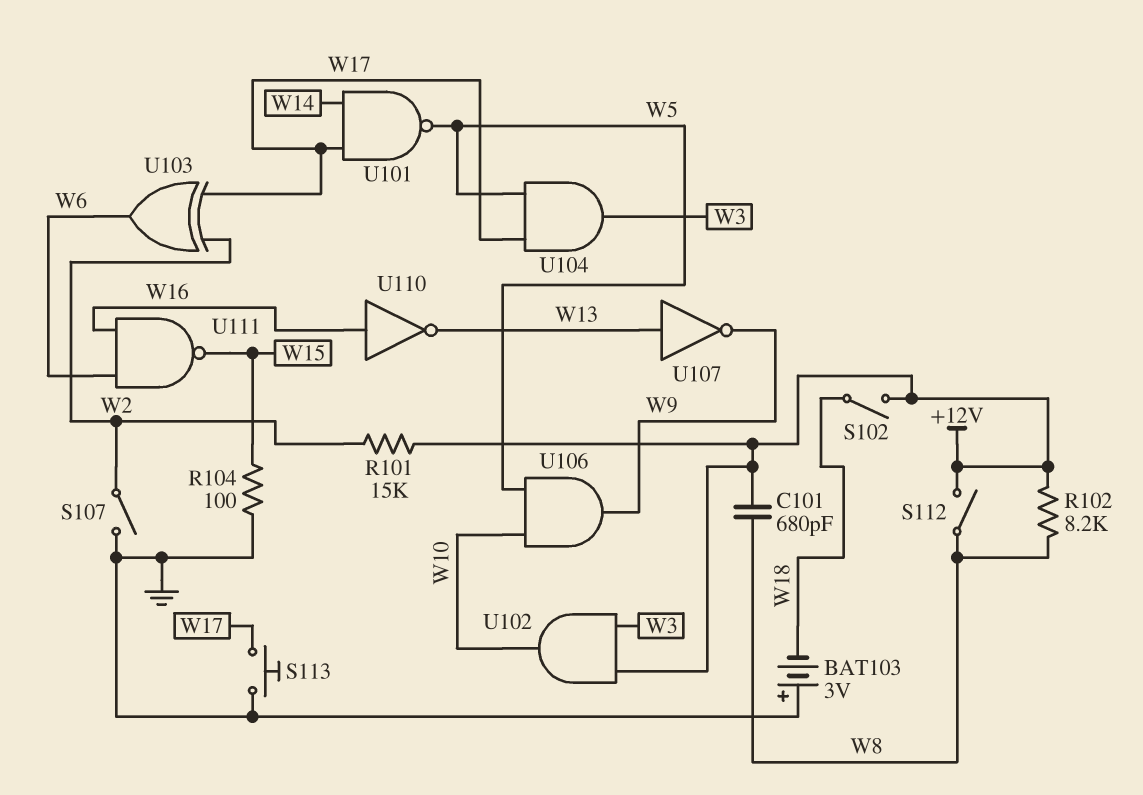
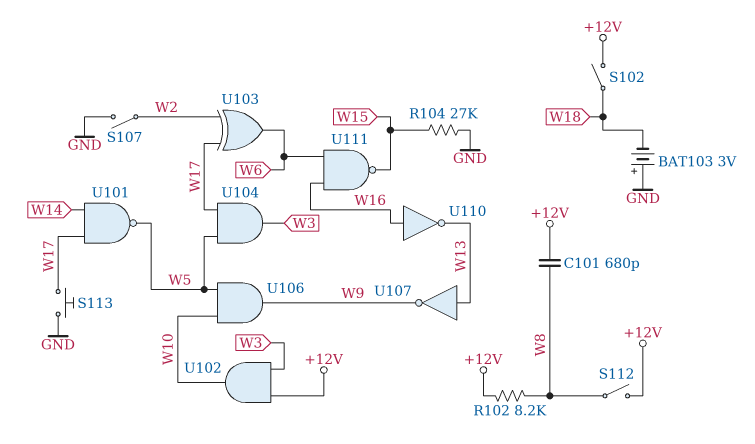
R101: 15k (+12V, W2) -> none
R104: 100 (GND, W15) -> 27k (GND, W15)

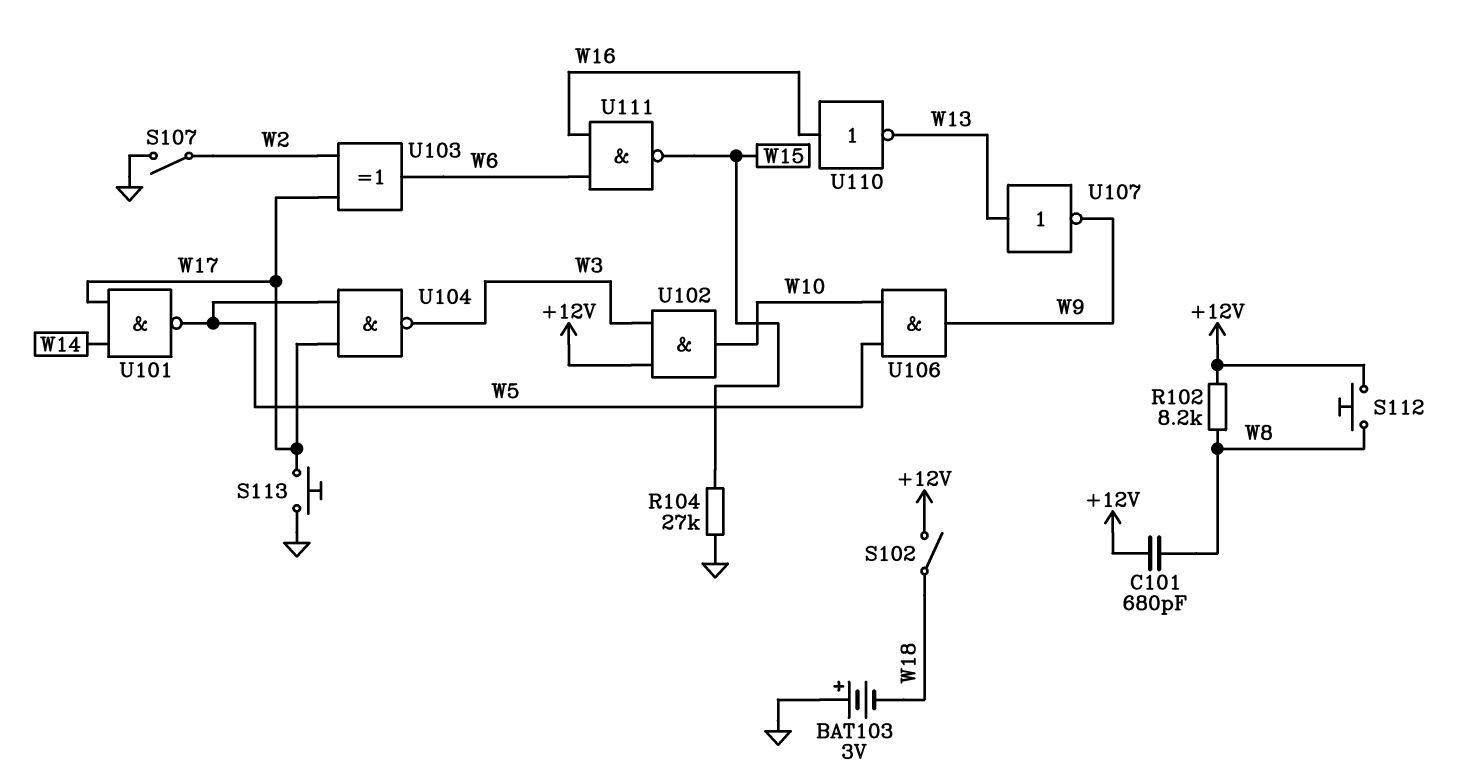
S112: switch (+12V, W8) -> button (+12V, W8)
U104: AND (in W5, in W17, out W3) -> NAND (in W5, in W17, out W3)

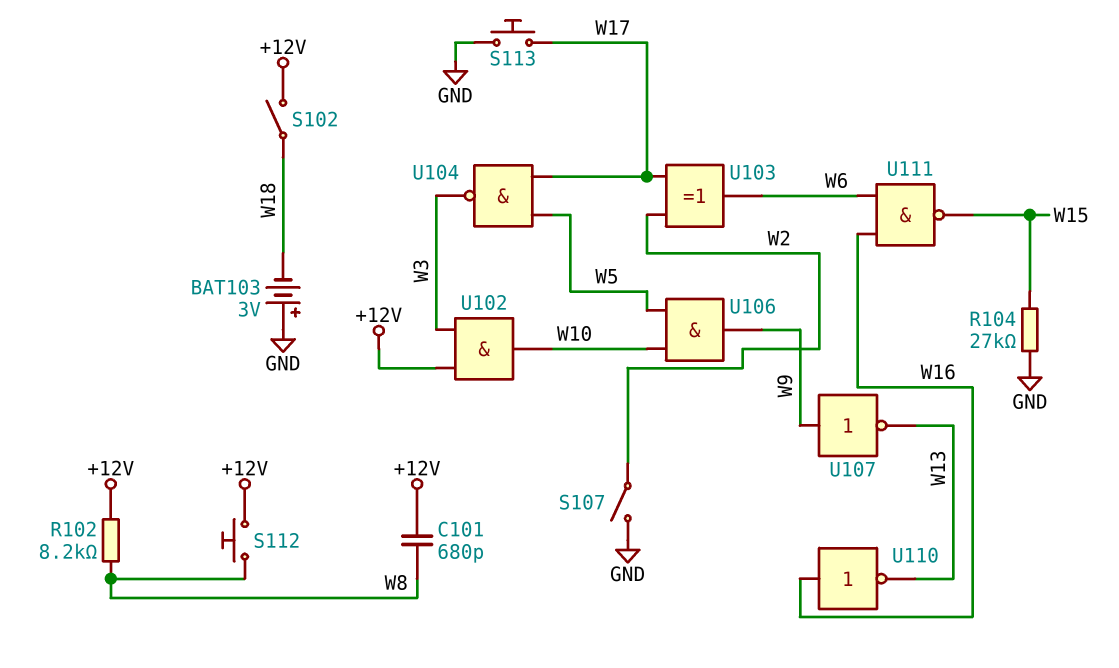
U101: NAND (in W14, in W17, out W5) -> none
U107: NOT (in W13, out W9) -> NOT (in W9, out W13)

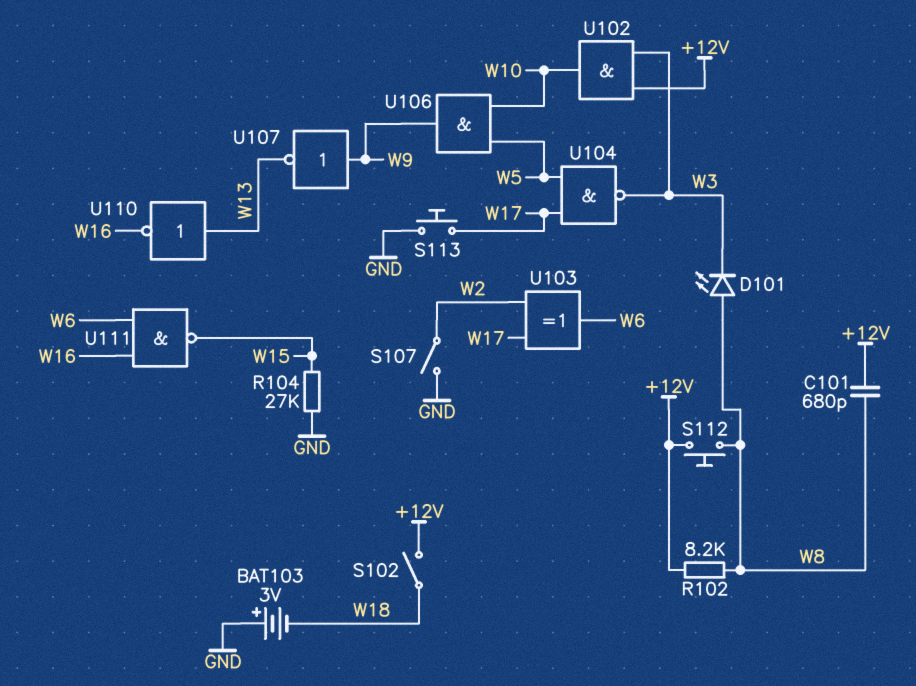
D101: none -> LED (A W8, K W3)
U110: NOT (in W16, out W13) -> NOT (in W13, out W16)

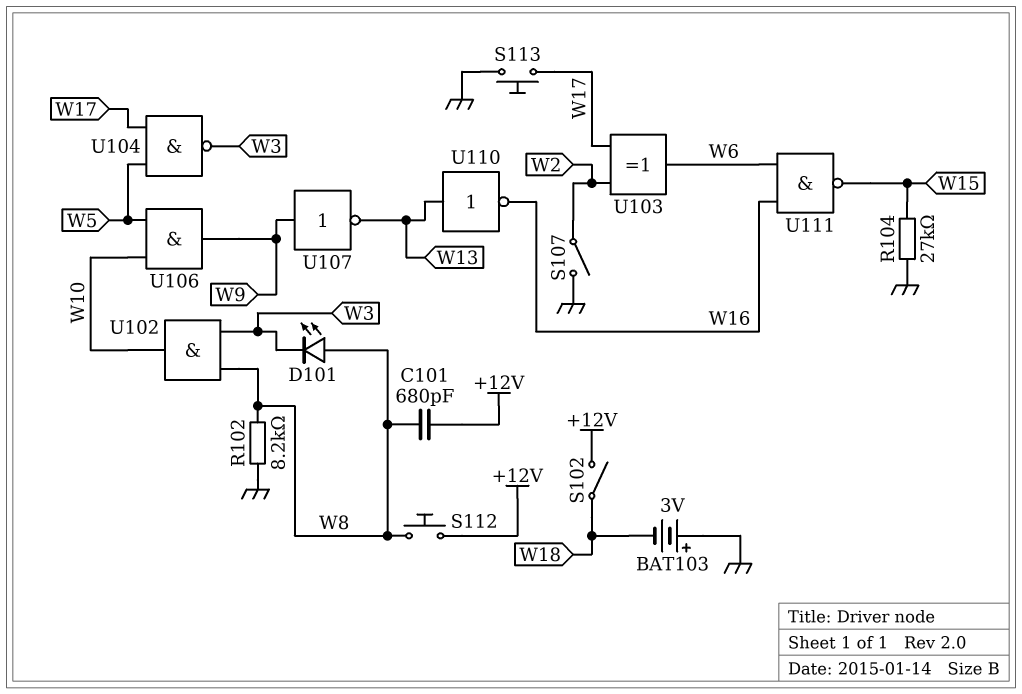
R102: 8.2k (+12V, W8) -> 8.2k (GND, W8)
U102: AND (in +12V, in W3, out W10) -> AND (in W3, in W8, out W10)

